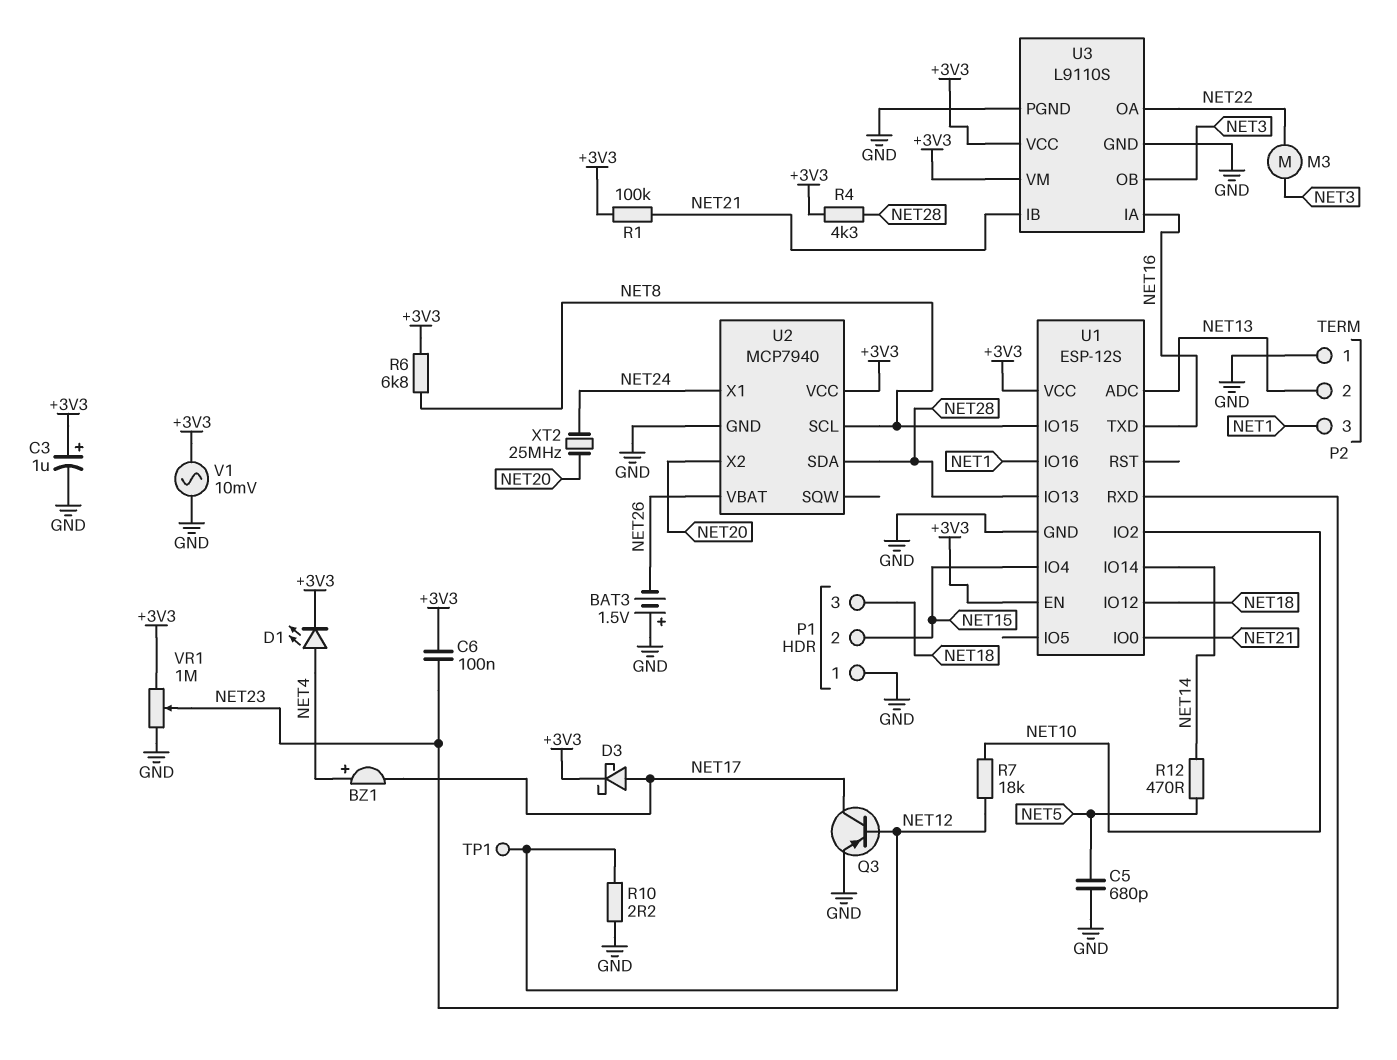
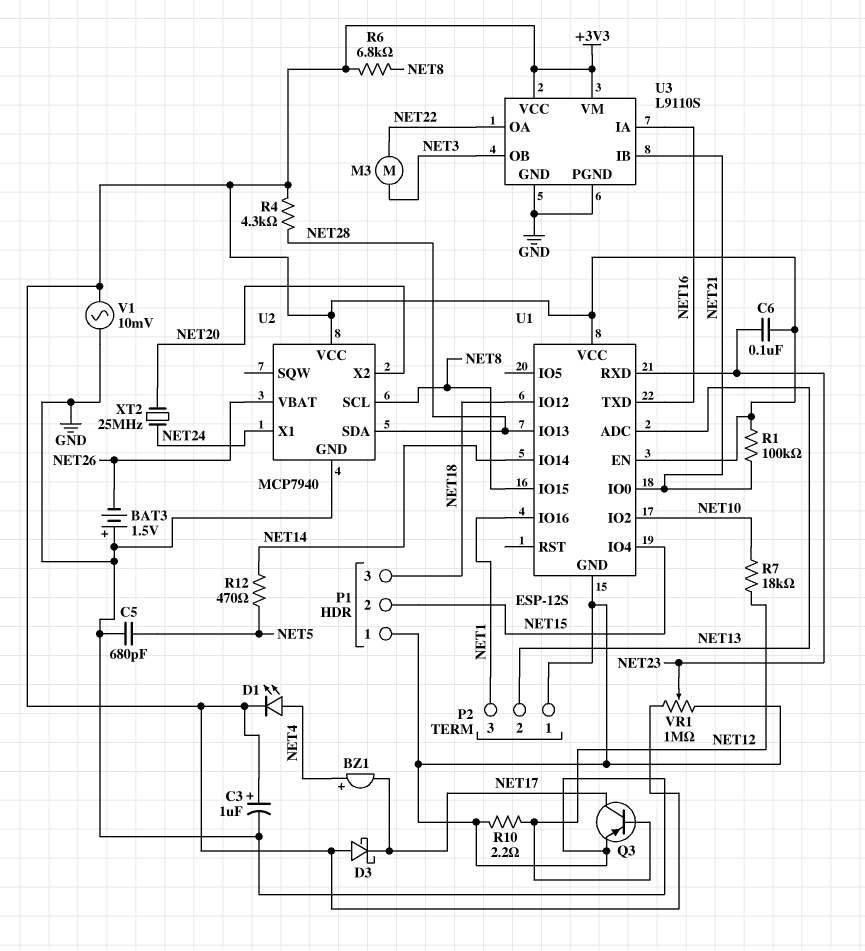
D3: schottky (A NET17, K +3V3) -> schottky (A +3V3, K NET17)
TP1: test point (NET12) -> none

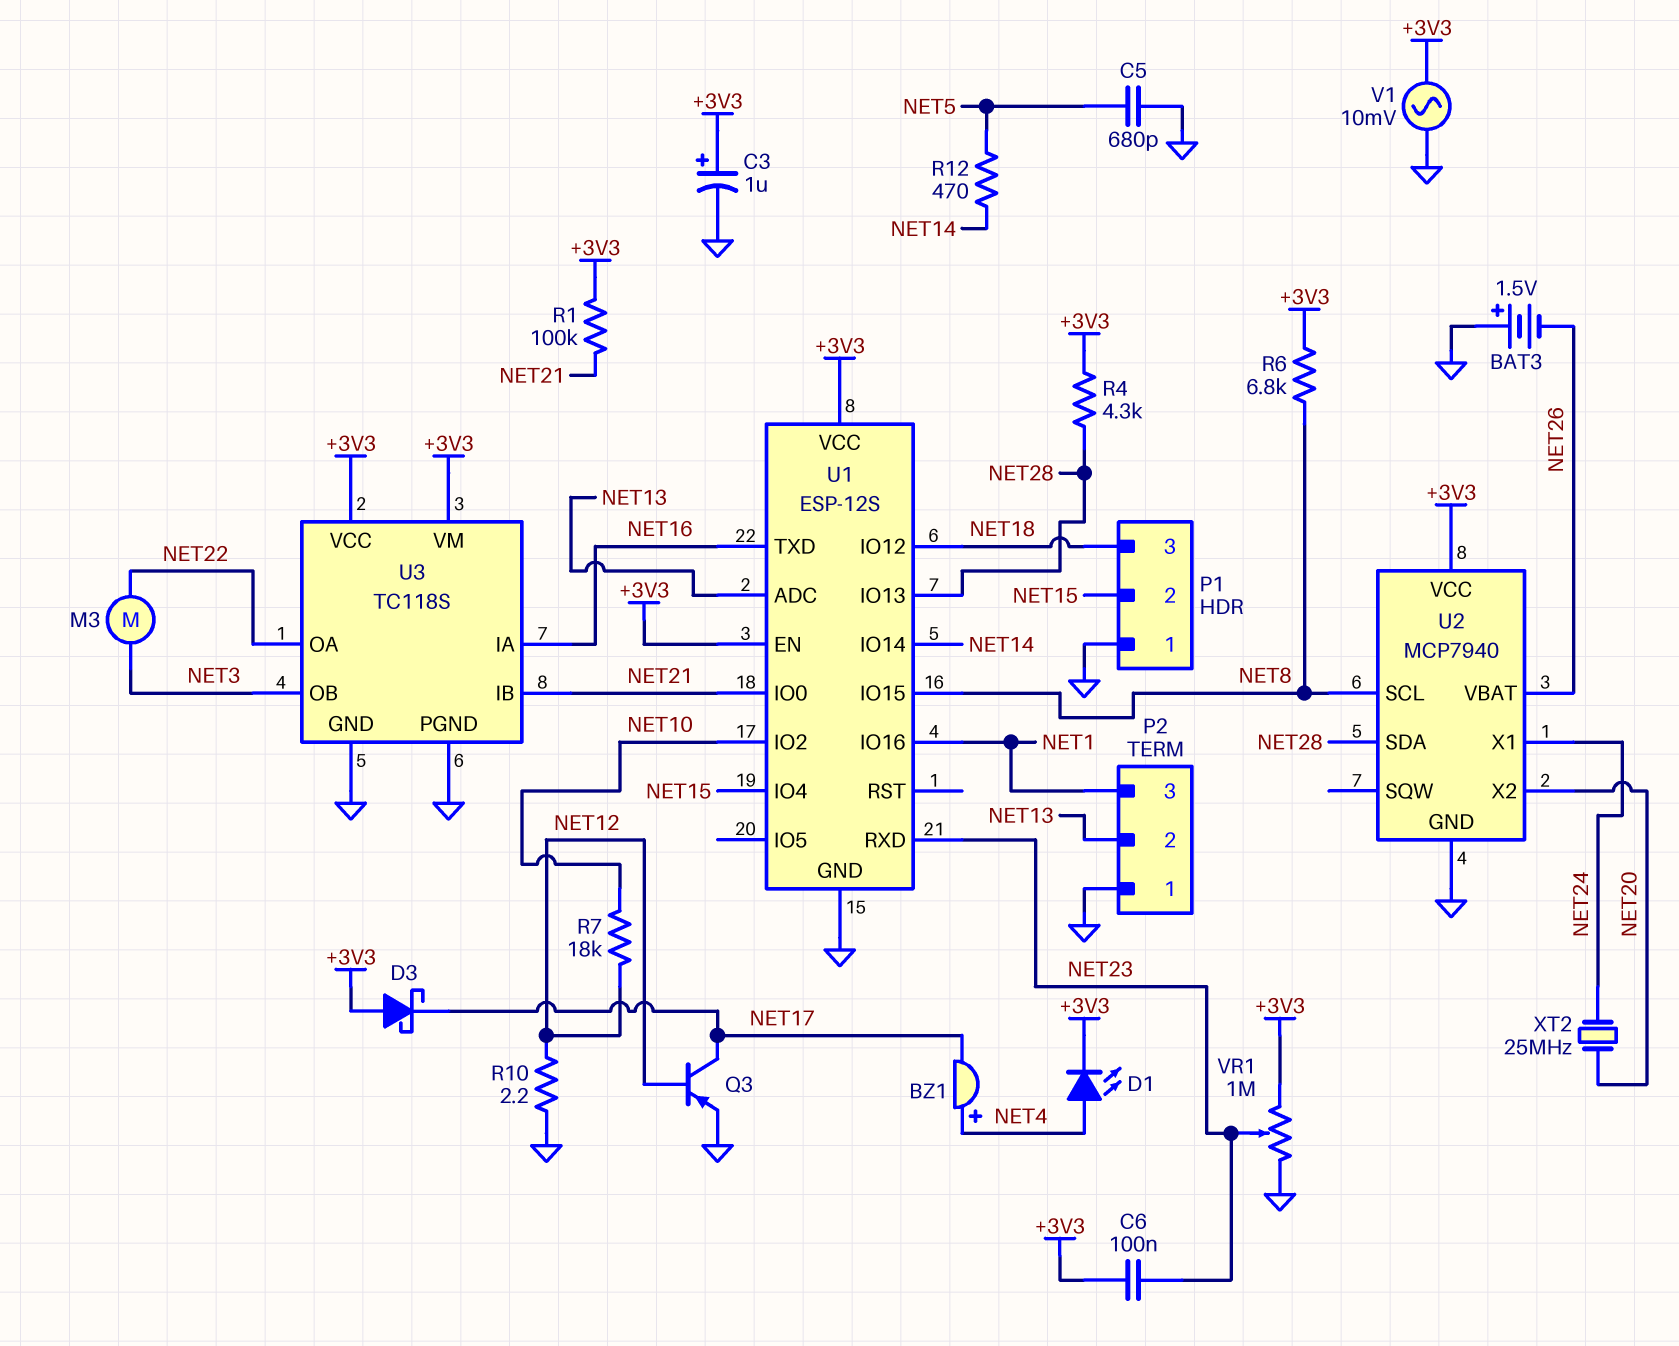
U3: L9110S -> TC118S

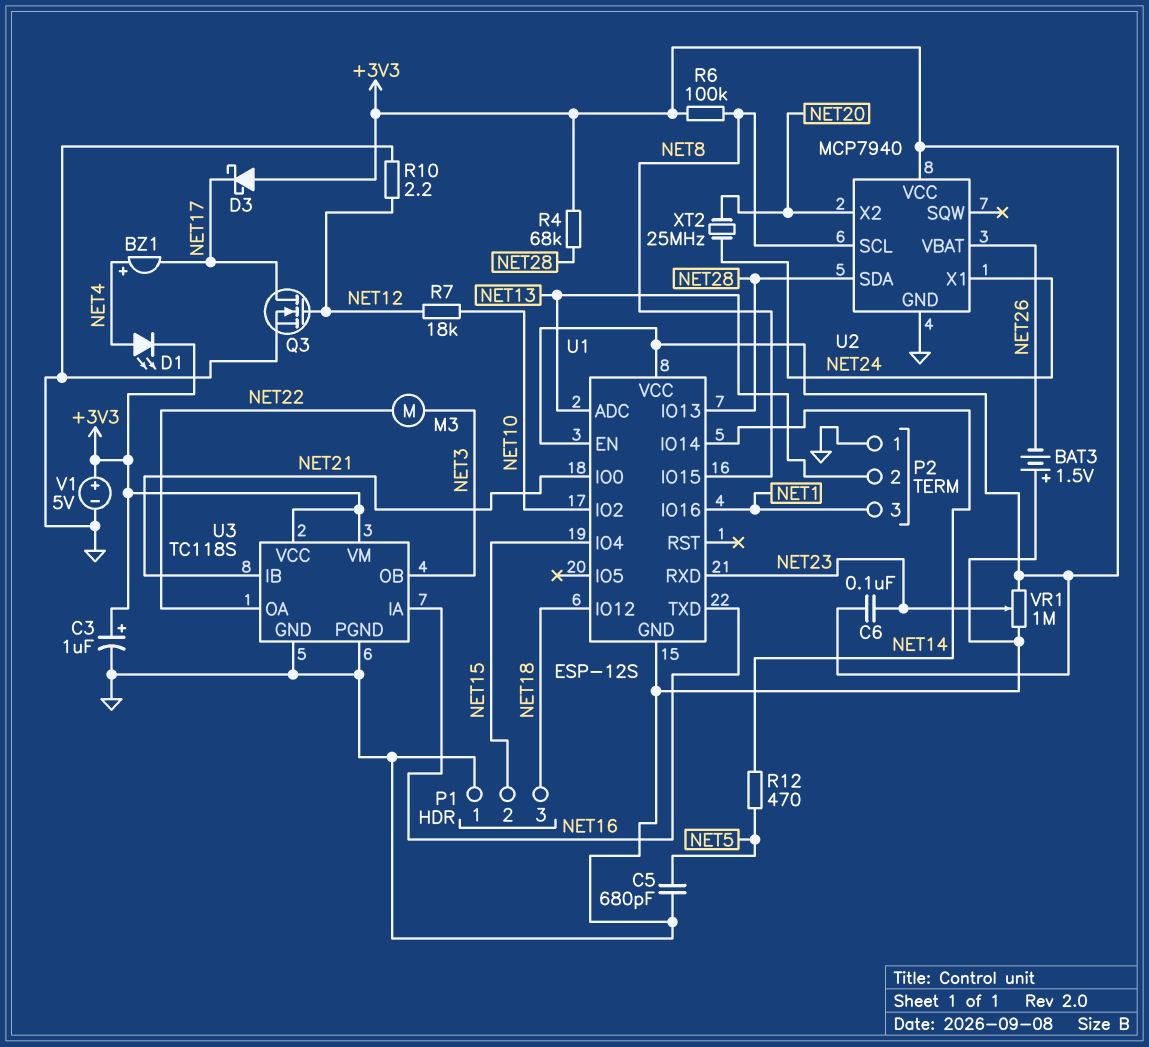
Q3: PNP (B NET12, C NET17, E GND) -> NMOS (G NET12, D NET17, S GND)
R1: 100k (+3V3, NET21) -> none
R4: 4.3k (+3V3, NET28) -> 68k (+3V3, NET28)
R6: 6.8k (+3V3, NET8) -> 100k (+3V3, NET8)
V1: AC 10mV (+3V3, GND) -> 5V (plus +3V3, minus GND)

